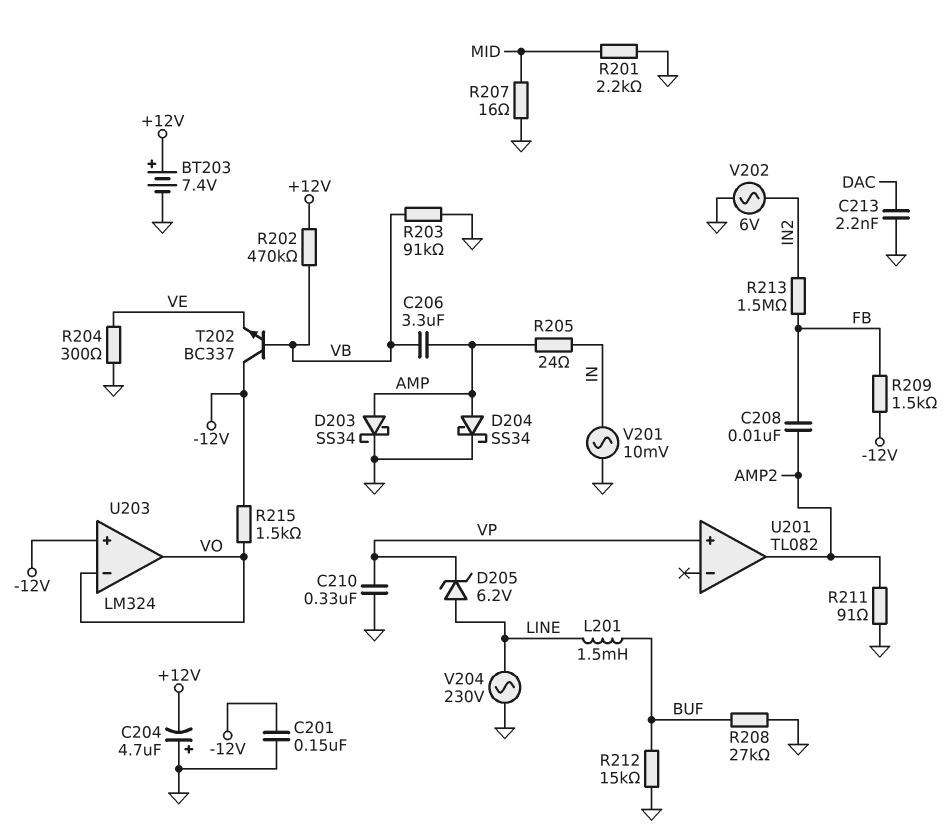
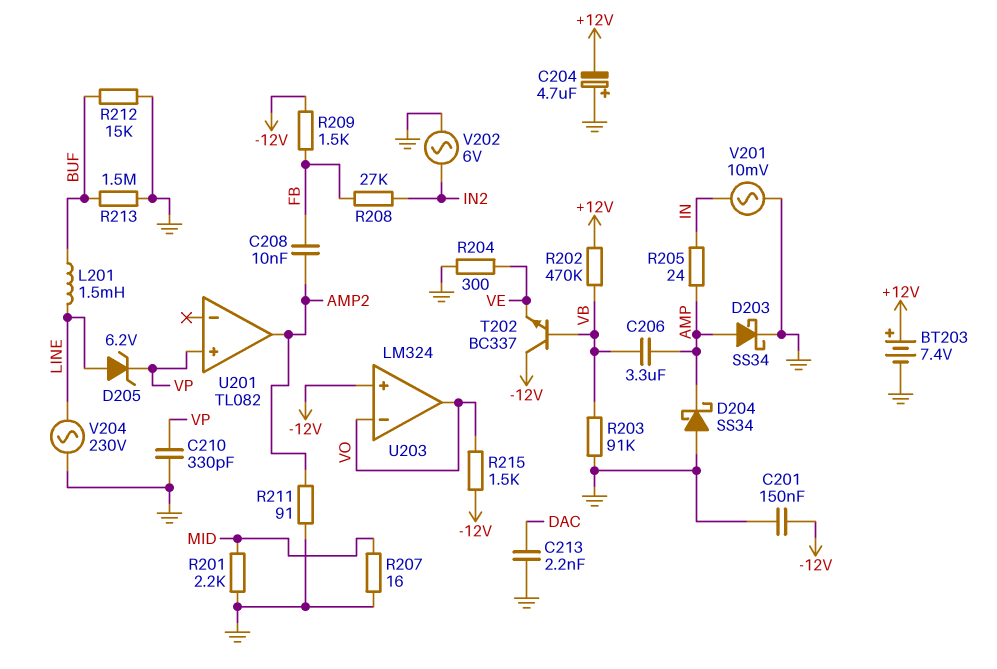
C210: 330nF (GND, VP) -> 330pF (GND, VP)
D204: schottky SS34 (A AMP, K GND) -> schottky SS34 (A GND, K AMP)
R208: 27k (BUF, GND) -> 27k (FB, IN2)
R213: 1.5M (FB, IN2) -> 1.5M (BUF, GND)

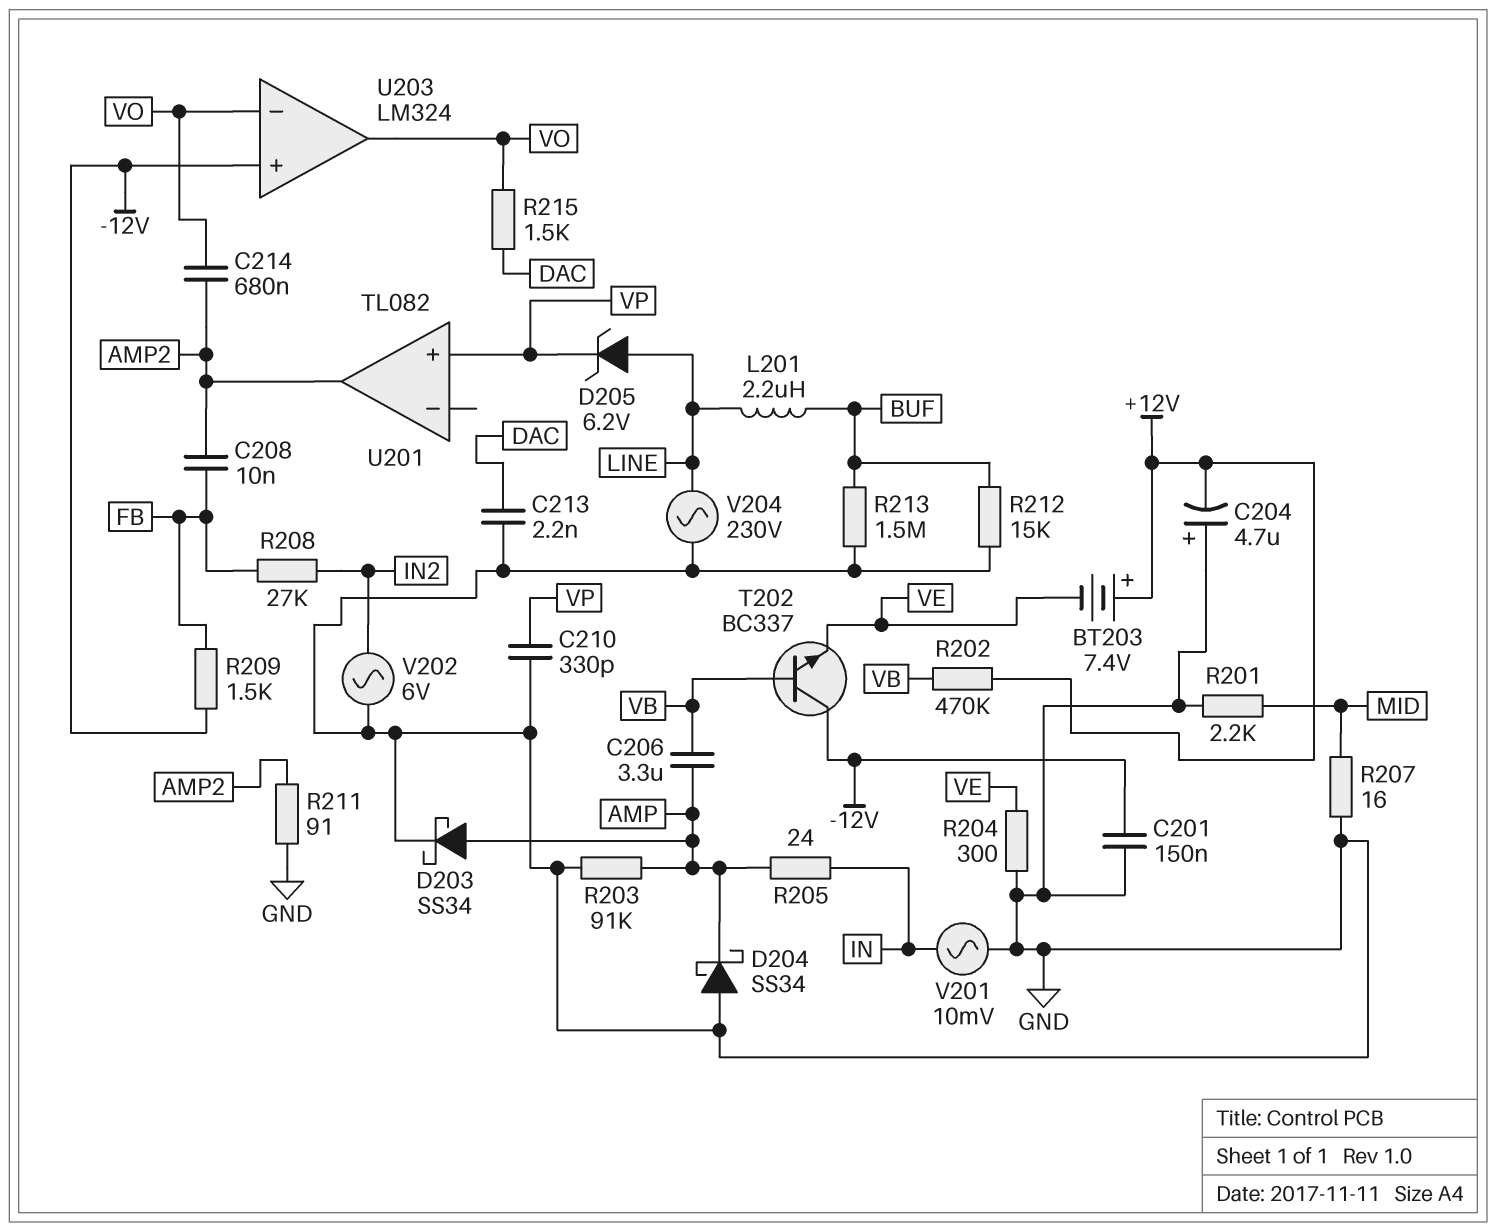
BT203: 7.4V (plus +12V, minus GND) -> 7.4V (plus +12V, minus VE)
C214: none -> 680nF (AMP2, VO)
L201: 1.5mH (BUF, LINE) -> 2.2uH (BUF, LINE)
R203: 91k (GND, VB) -> 91k (AMP, GND)
R215: 1.5k (-12V, VO) -> 1.5k (DAC, VO)

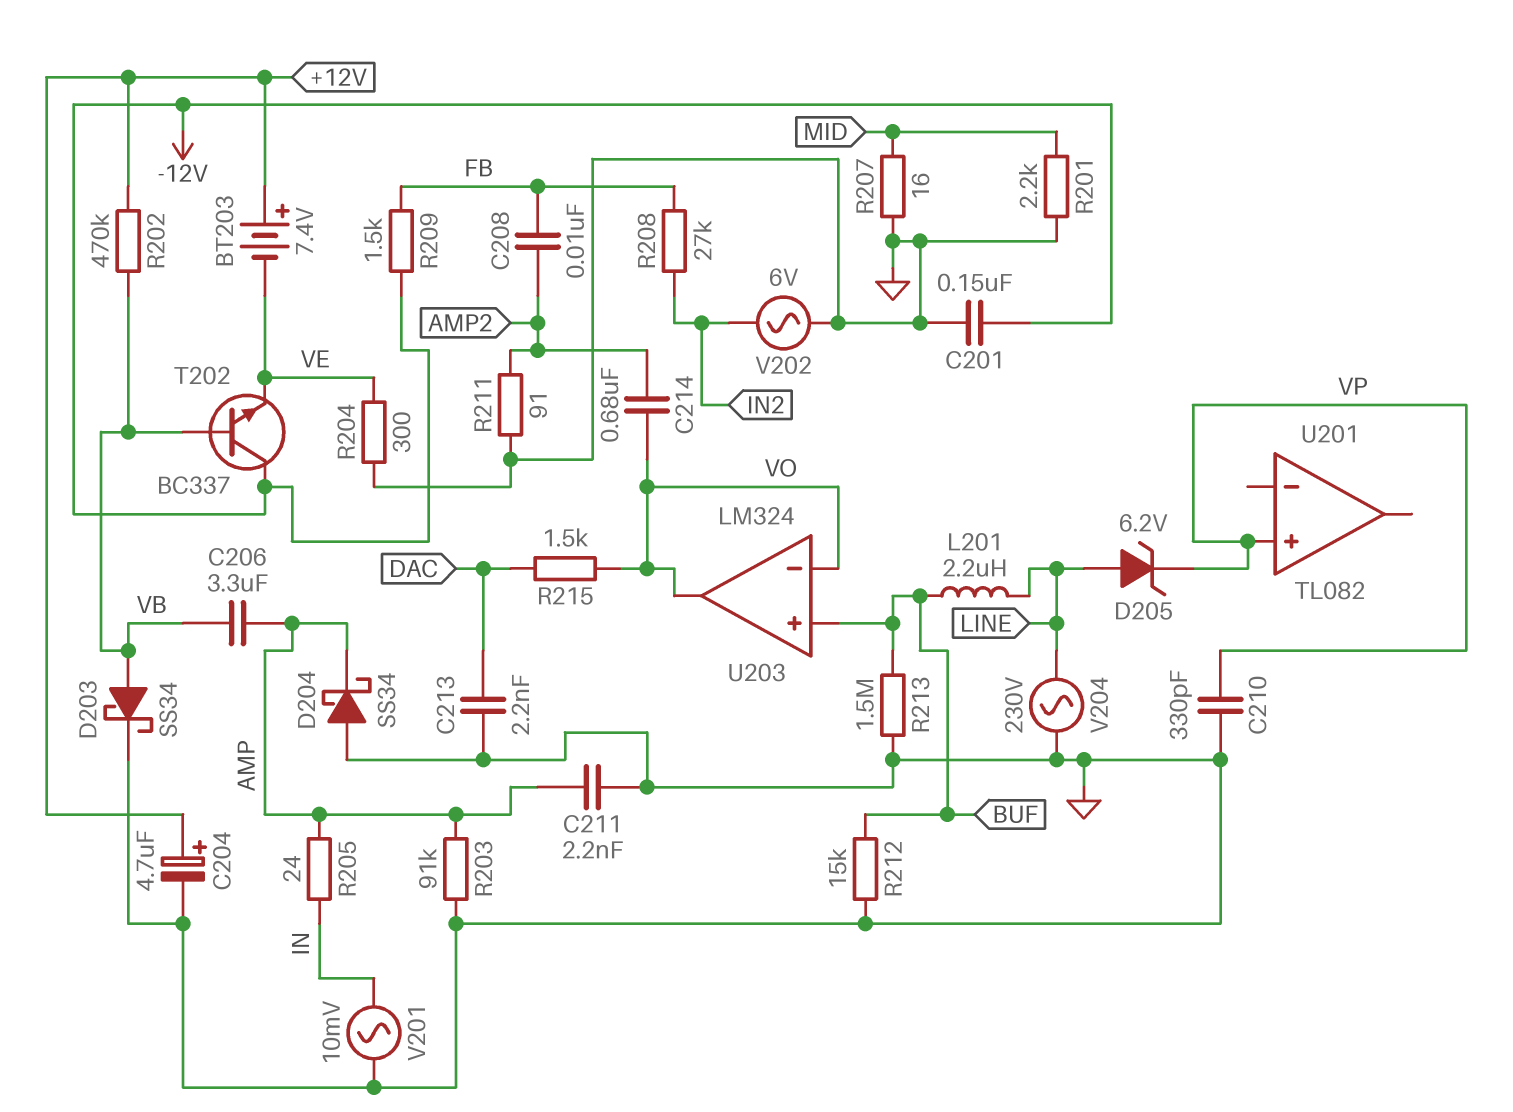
C204: 4.7uF (plus GND, minus +12V) -> 4.7uF (plus +12V, minus GND)
C211: none -> 2.2nF (AMP, GND)
D203: schottky SS34 (A AMP, K GND) -> schottky SS34 (A VB, K GND)
U201 pin out: AMP2 -> none
U203 pin in+: -12V -> BUF

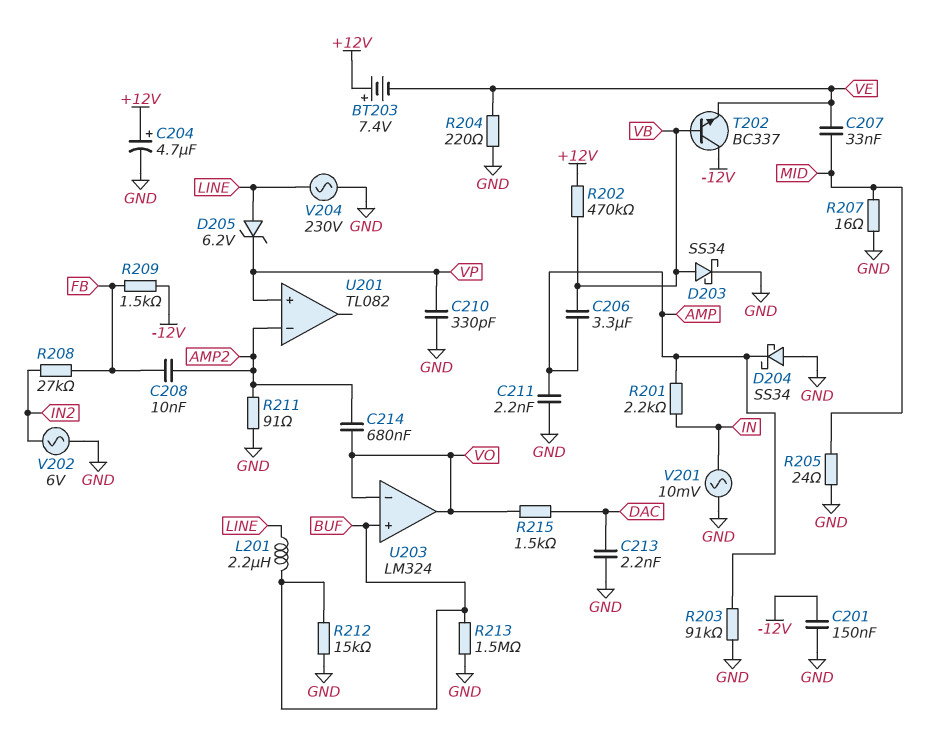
C207: none -> 33nF (MID, VE)
R201: 2.2k (GND, MID) -> 2.2k (AMP, IN)
R204: 300 (GND, VE) -> 220 (GND, VE)
R205: 24 (AMP, IN) -> 24 (GND, MID)
U201 pin in-: none -> AMP2

